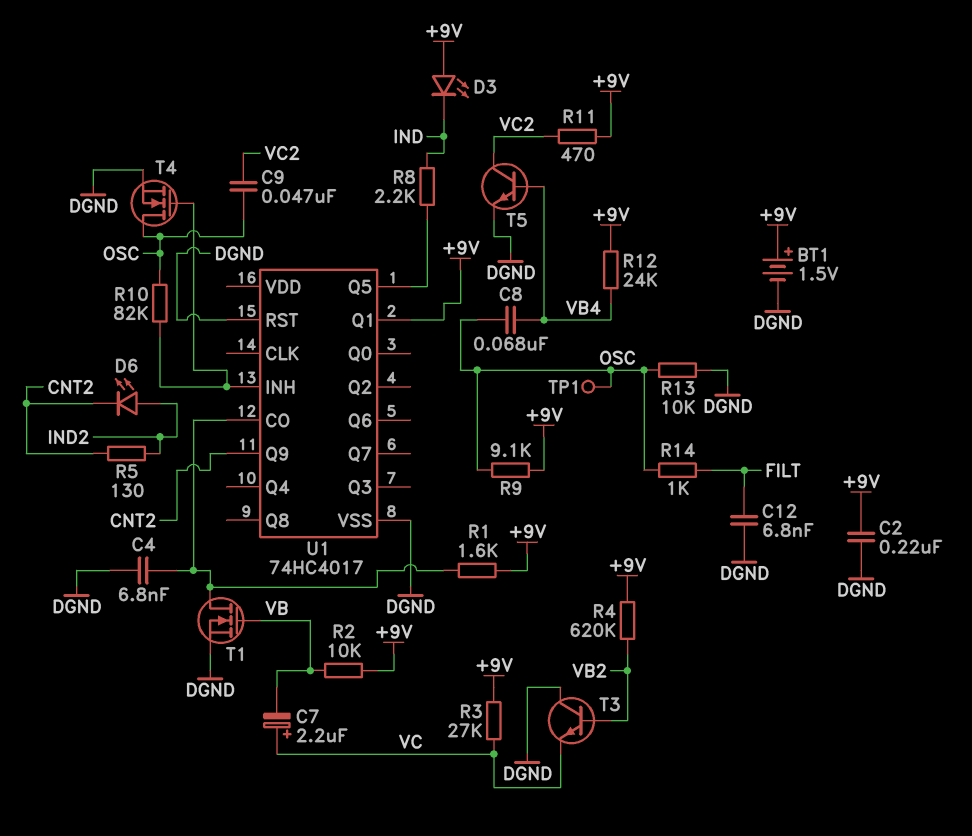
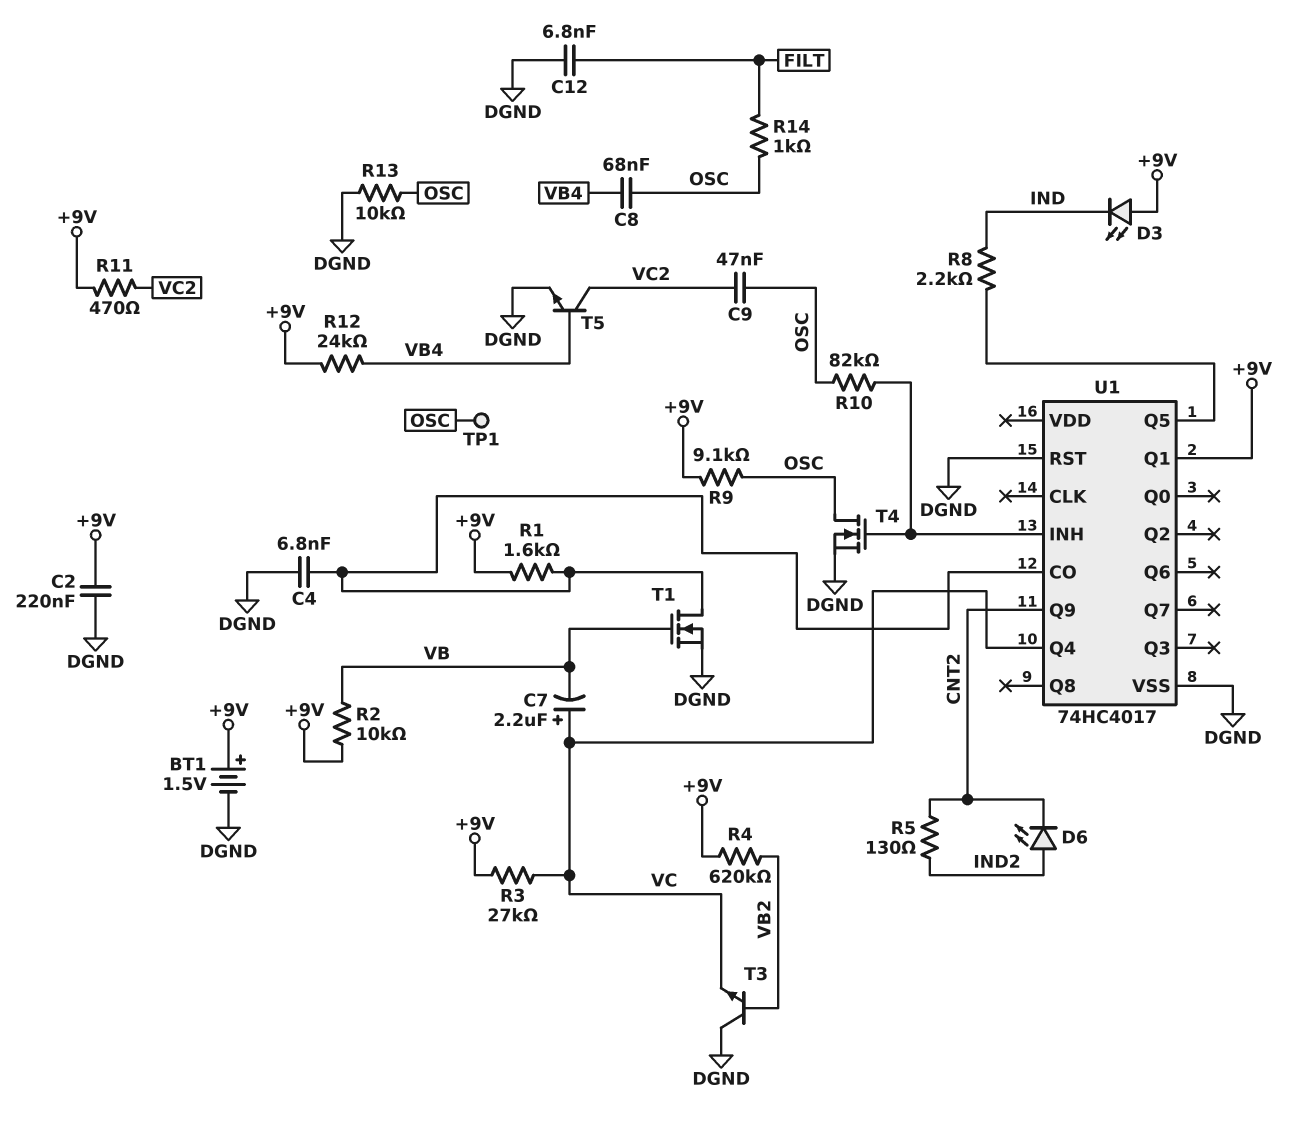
U1 pin Q4: none -> VC

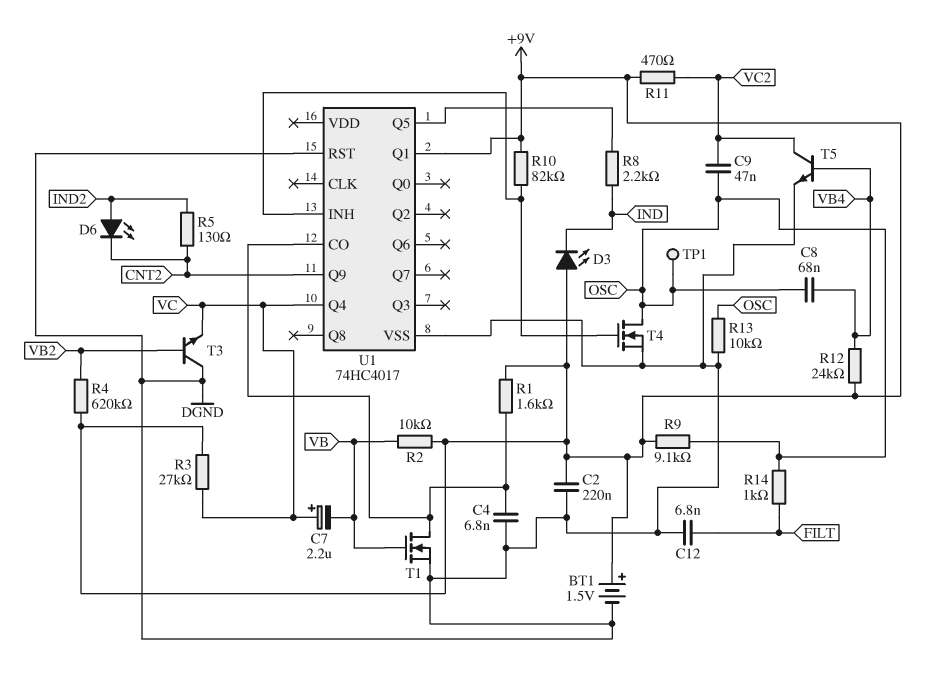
R10: 82k (OSC, U1/INH) -> 82k (+9V, U1/INH)

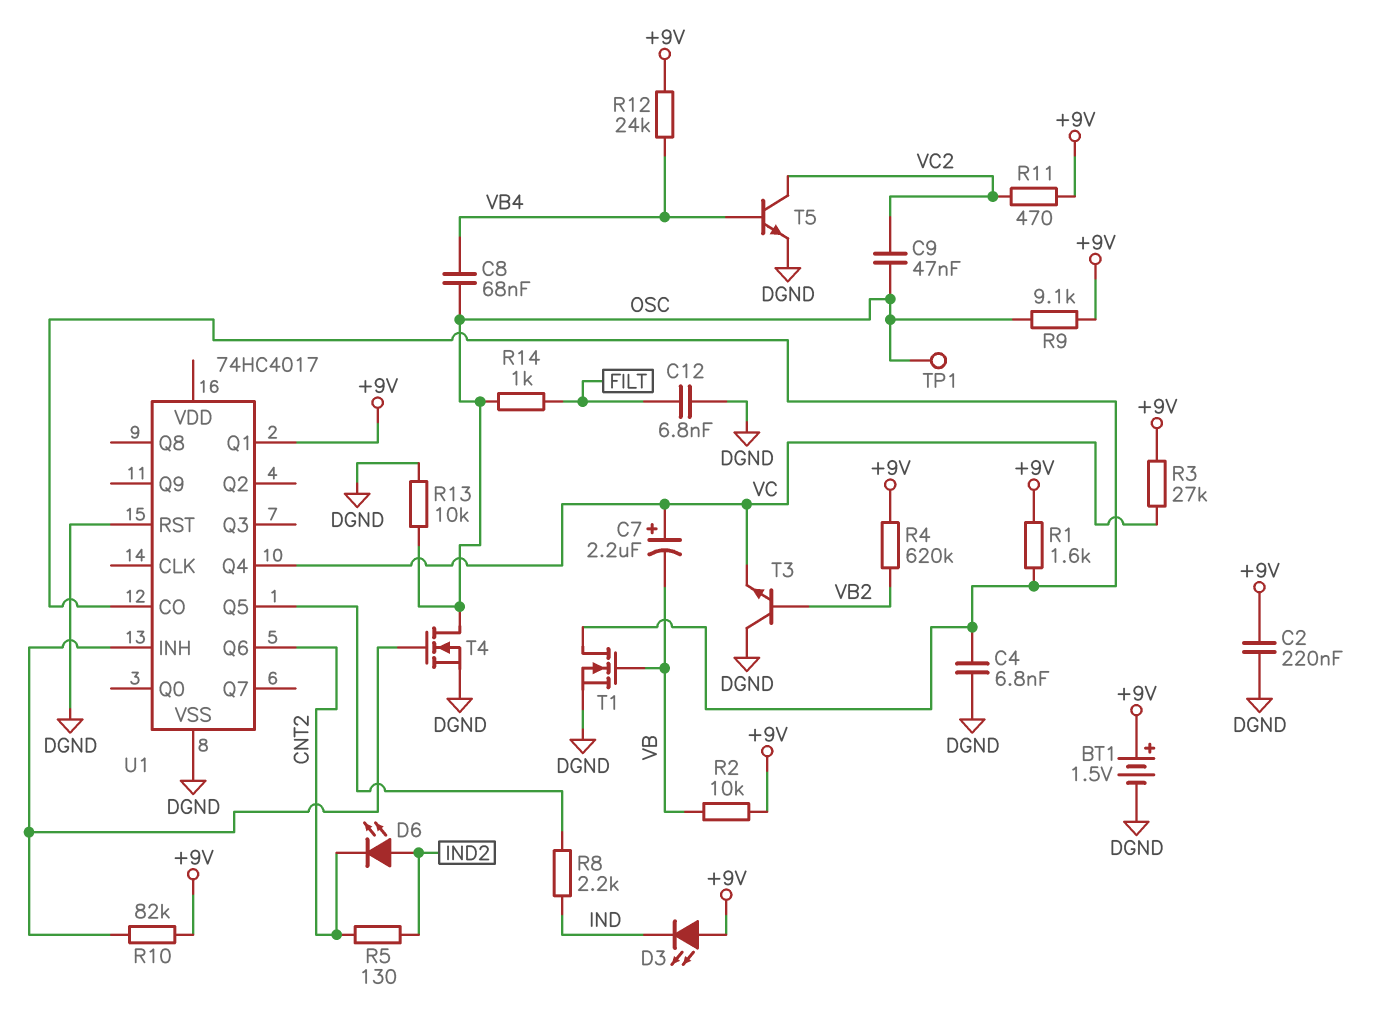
U1 pin Q6: none -> CNT2
U1 pin Q9: CNT2 -> none

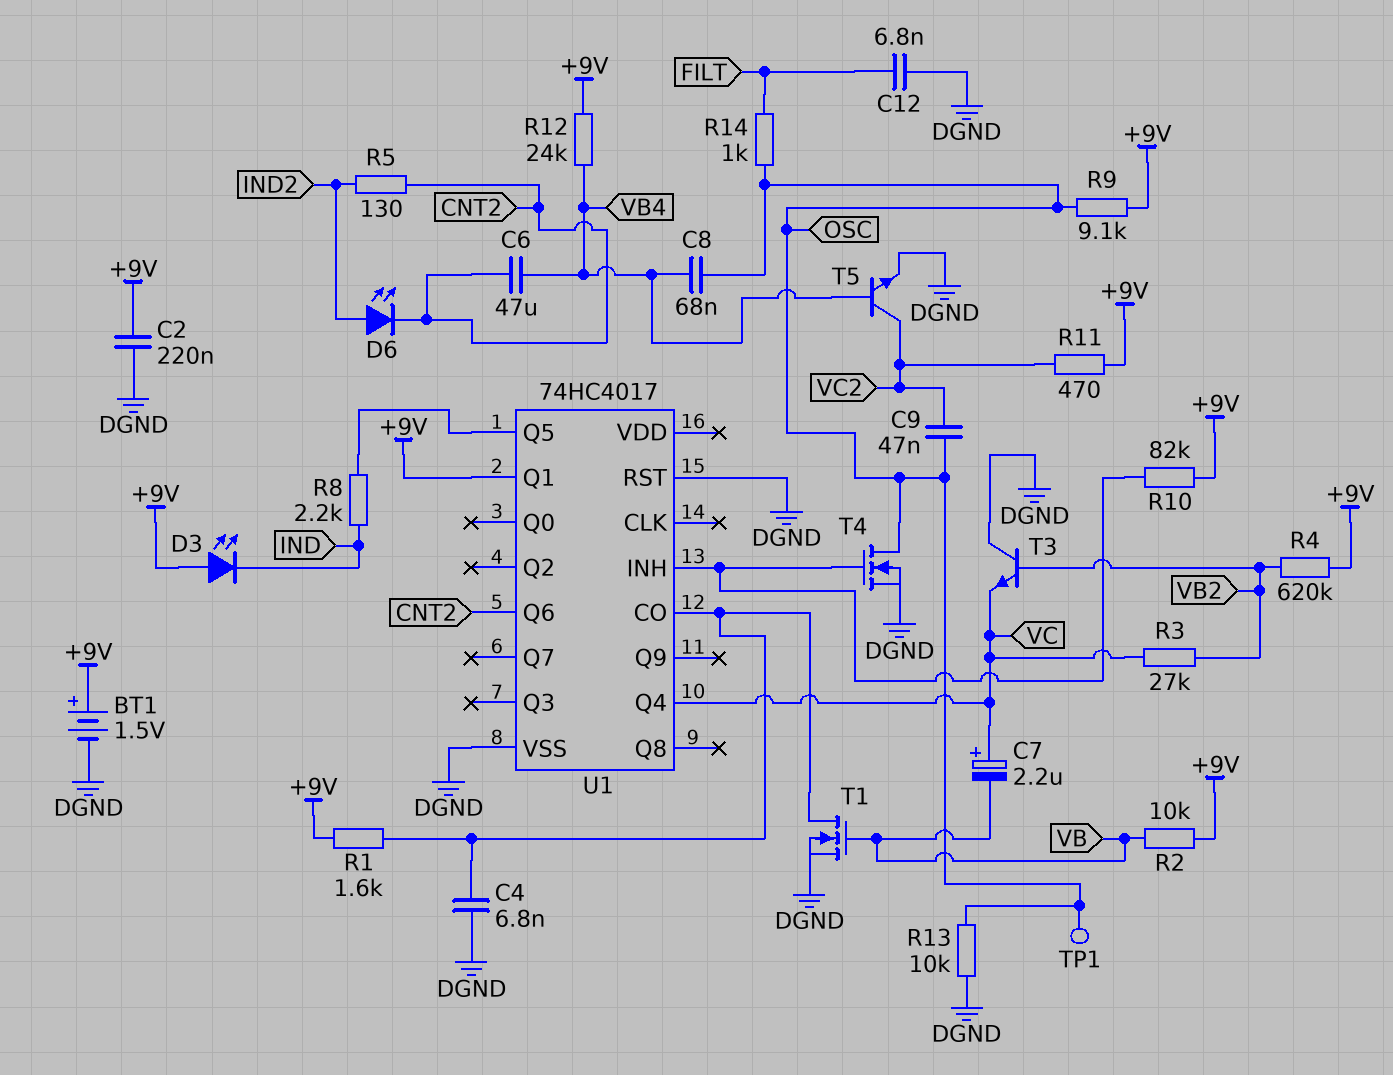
C6: none -> 47uF (CNT2, VB4)
R3: 27k (+9V, VC) -> 27k (VB2, VC)

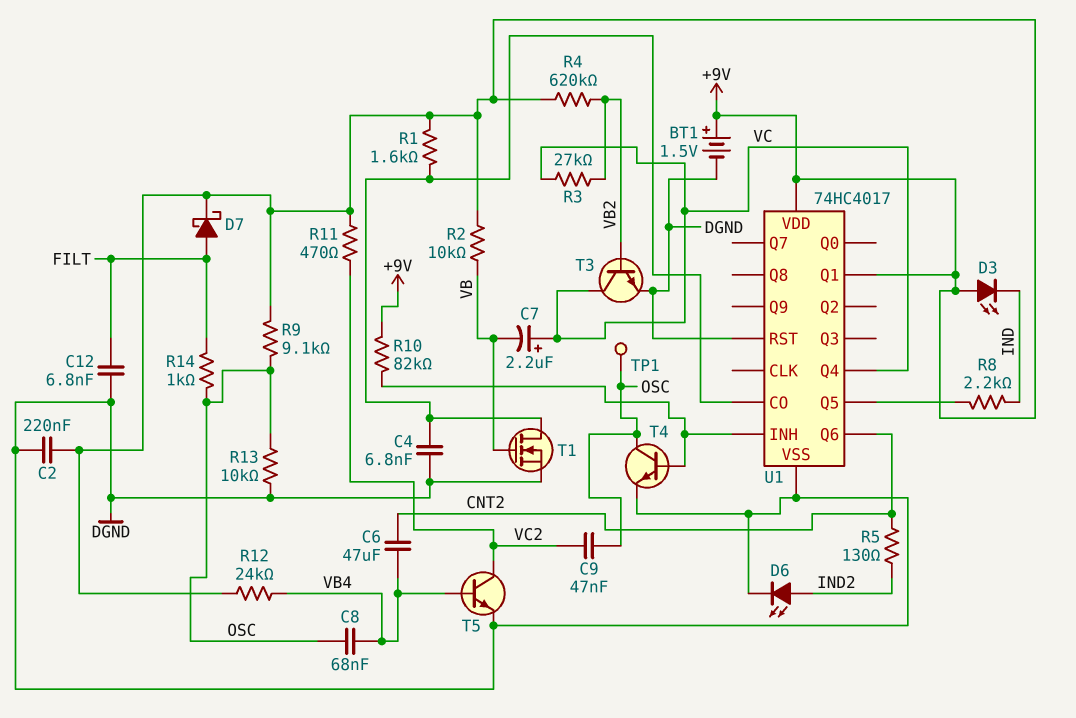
D6: LED (A IND2, K CNT2) -> LED (A IND2, K DGND)
D7: none -> schottky (A FILT, K +9V)
T3: NPN (B VB2, C DGND, E VC) -> NPN (B VB2, C VC, E DGND)
T4: NMOS (G U1/INH, D OSC, S DGND) -> NPN (B U1/INH, C OSC, E DGND)
U1 pin VDD: none -> +9V

